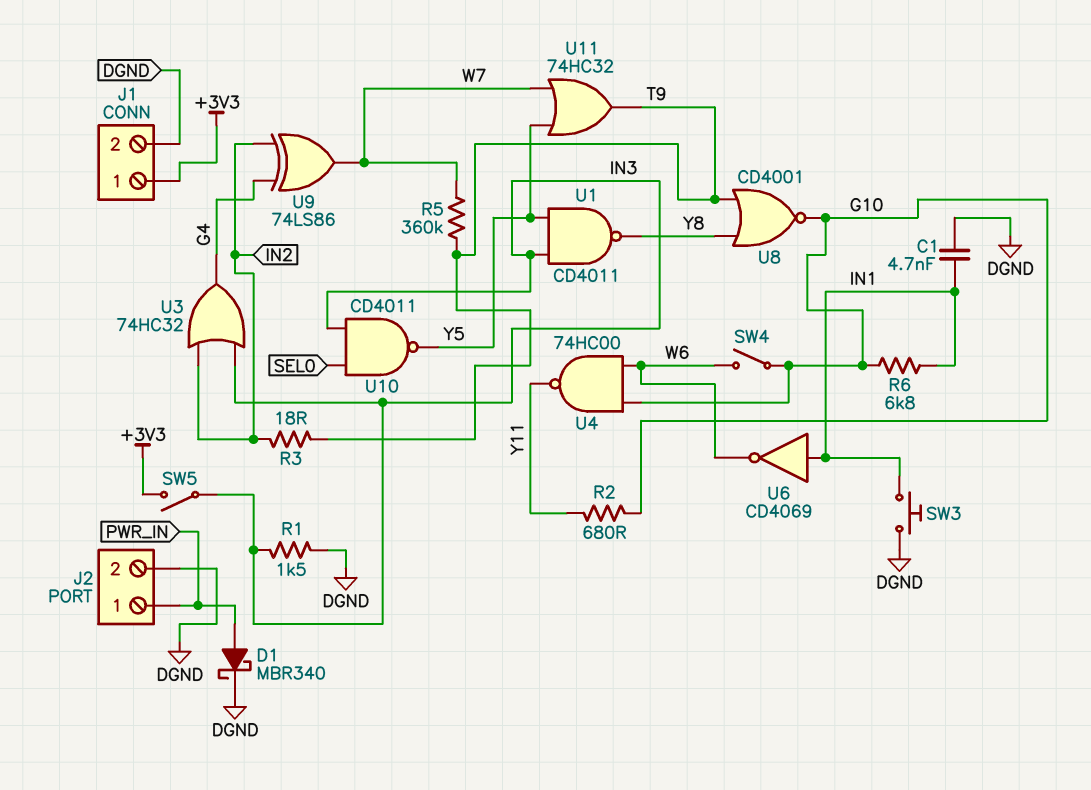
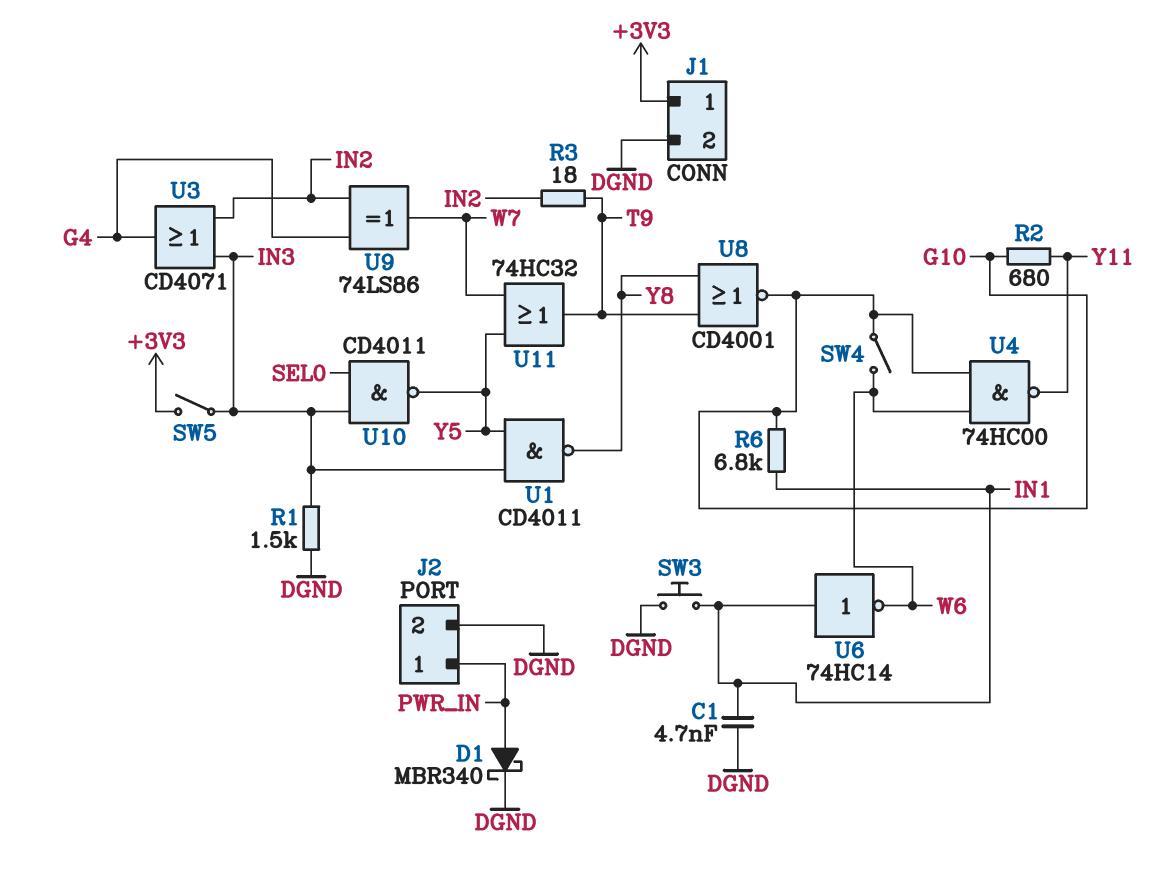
R5: 360k (T9, W7) -> none
U3: OR 74HC32 (in IN2, in IN3, out G4) -> OR CD4071 (in IN2, in IN3, out G4)
U6: NOT CD4069 (in IN1, out W6) -> NOT 74HC14 (in IN1, out W6)

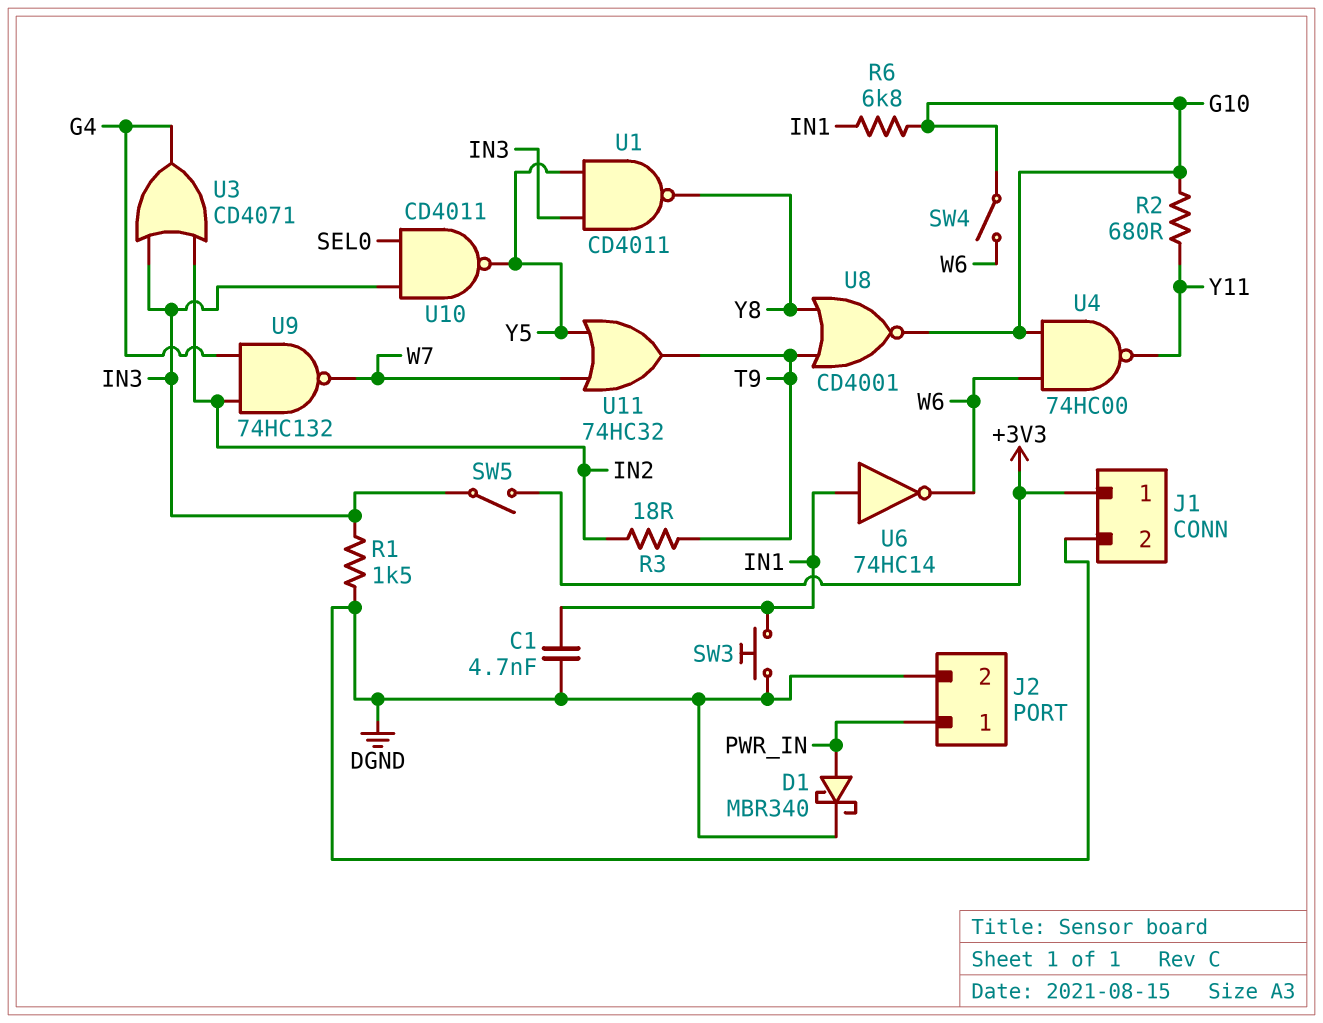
U9: XOR 74LS86 (in G4, in IN2, out W7) -> NAND 74HC132 (in G4, in IN2, out W7)

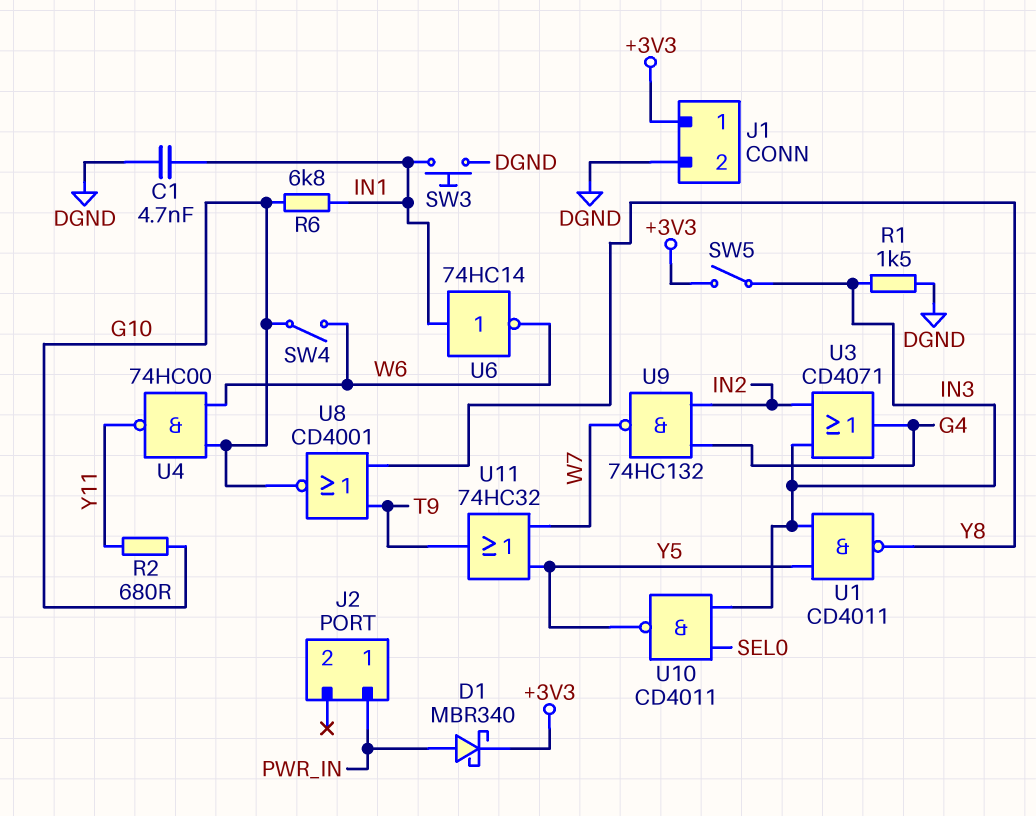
D1: schottky MBR340 (A PWR_IN, K DGND) -> schottky MBR340 (A PWR_IN, K +3V3)
J2 pin 2: DGND -> none
R3: 18 (IN2, T9) -> none

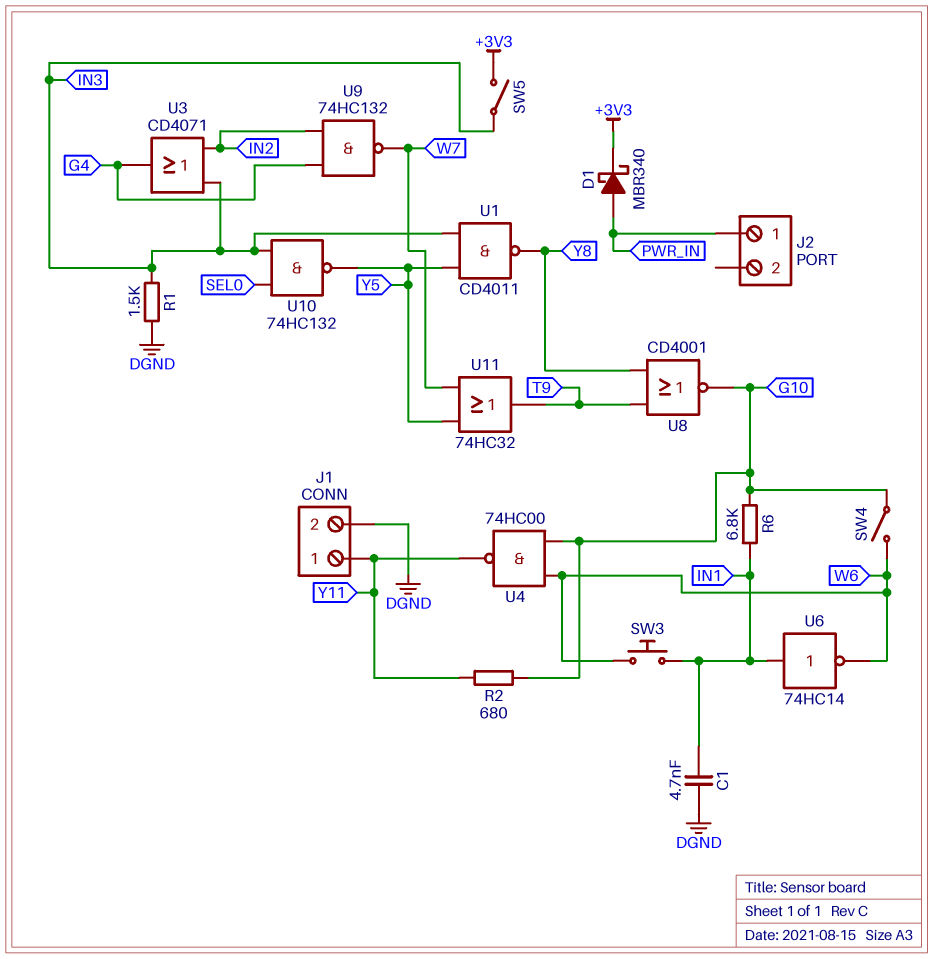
J1 pin 1: +3V3 -> Y11
SW3: button (DGND, IN1) -> button (IN1, W6)
U10: NAND CD4011 (in IN3, in SEL0, out Y5) -> NAND 74HC132 (in IN3, in SEL0, out Y5)

